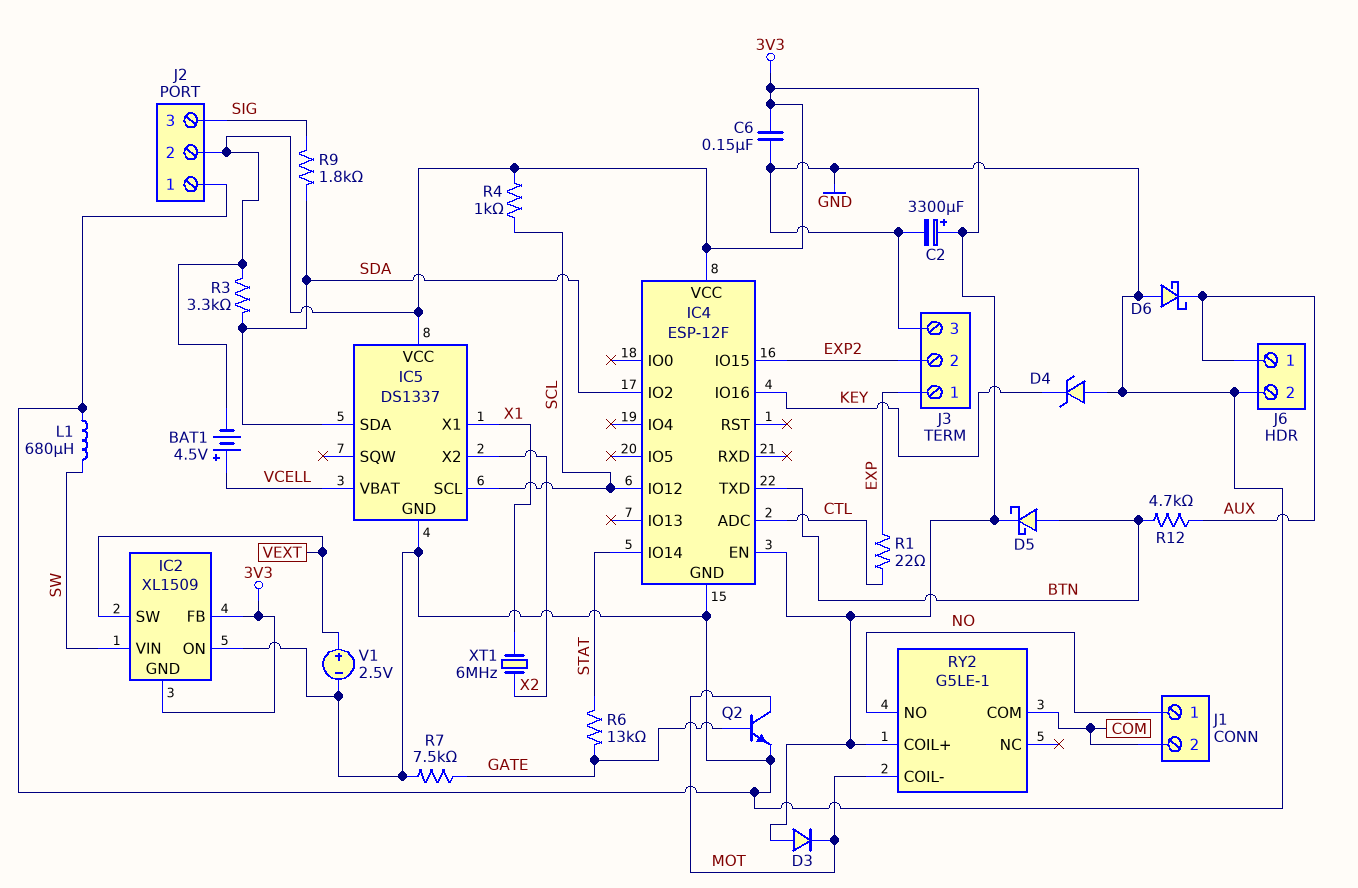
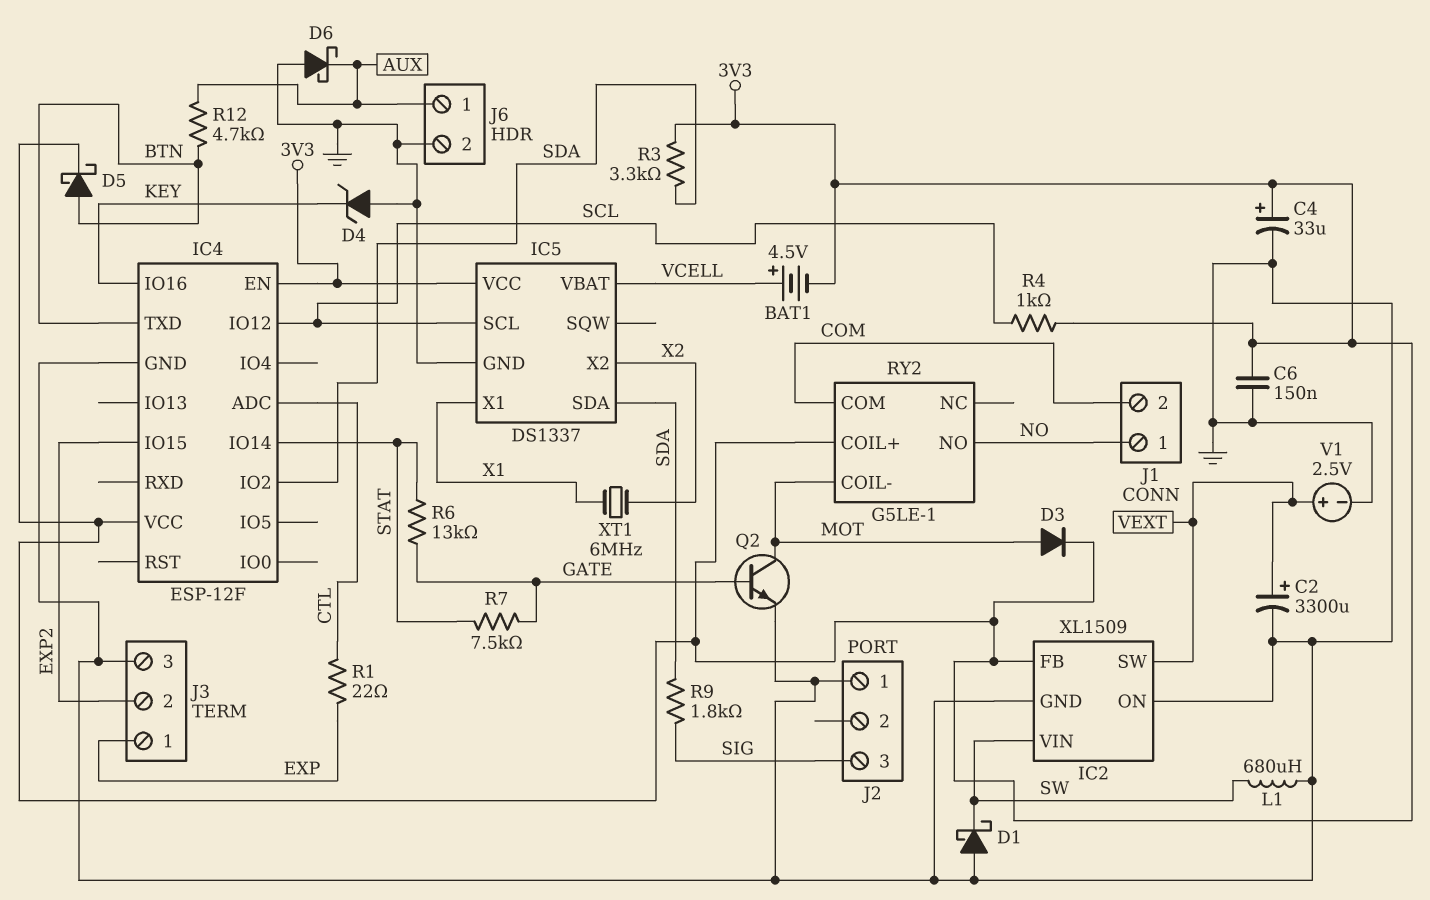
C2: 3300uF (plus 3V3, minus GND) -> 3300uF (plus VEXT, minus GND)
C4: none -> 33uF (plus 3V3, minus GND)
D1: none -> schottky (A GND, K SW)
D3: diode (A 3V3, K MOT) -> diode (A MOT, K 3V3)
IC2 pin GND: 3V3 -> GND
J2 pin 2: 3V3 -> none
R7: 7.5k (GATE, GND) -> 7.5k (GATE, STAT)

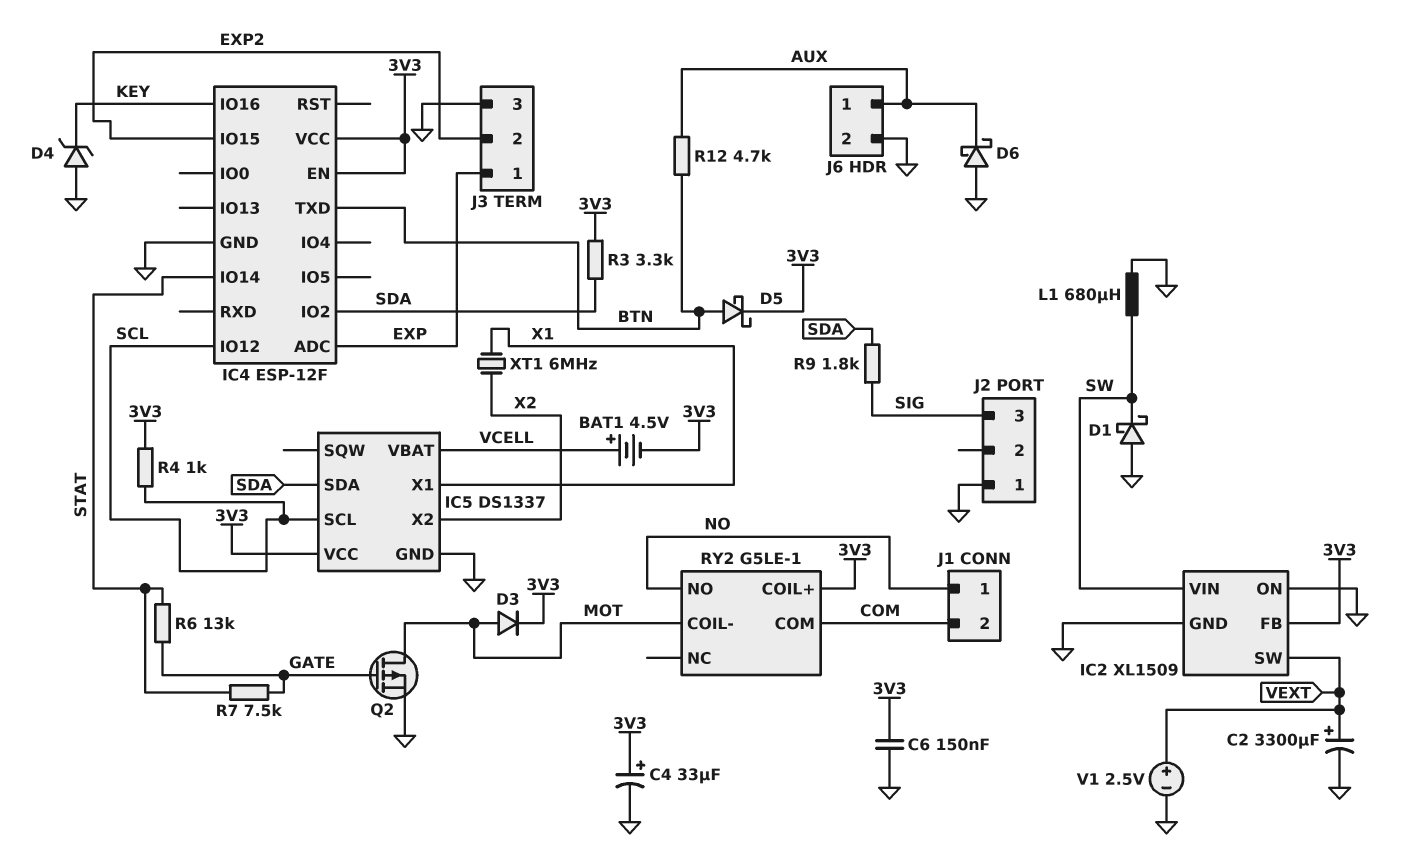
IC4 pin ADC: CTL -> EXP
Q2: NPN (B GATE, C MOT, E GND) -> PMOS (G GATE, D MOT, S GND)
R1: 22 (CTL, EXP) -> none

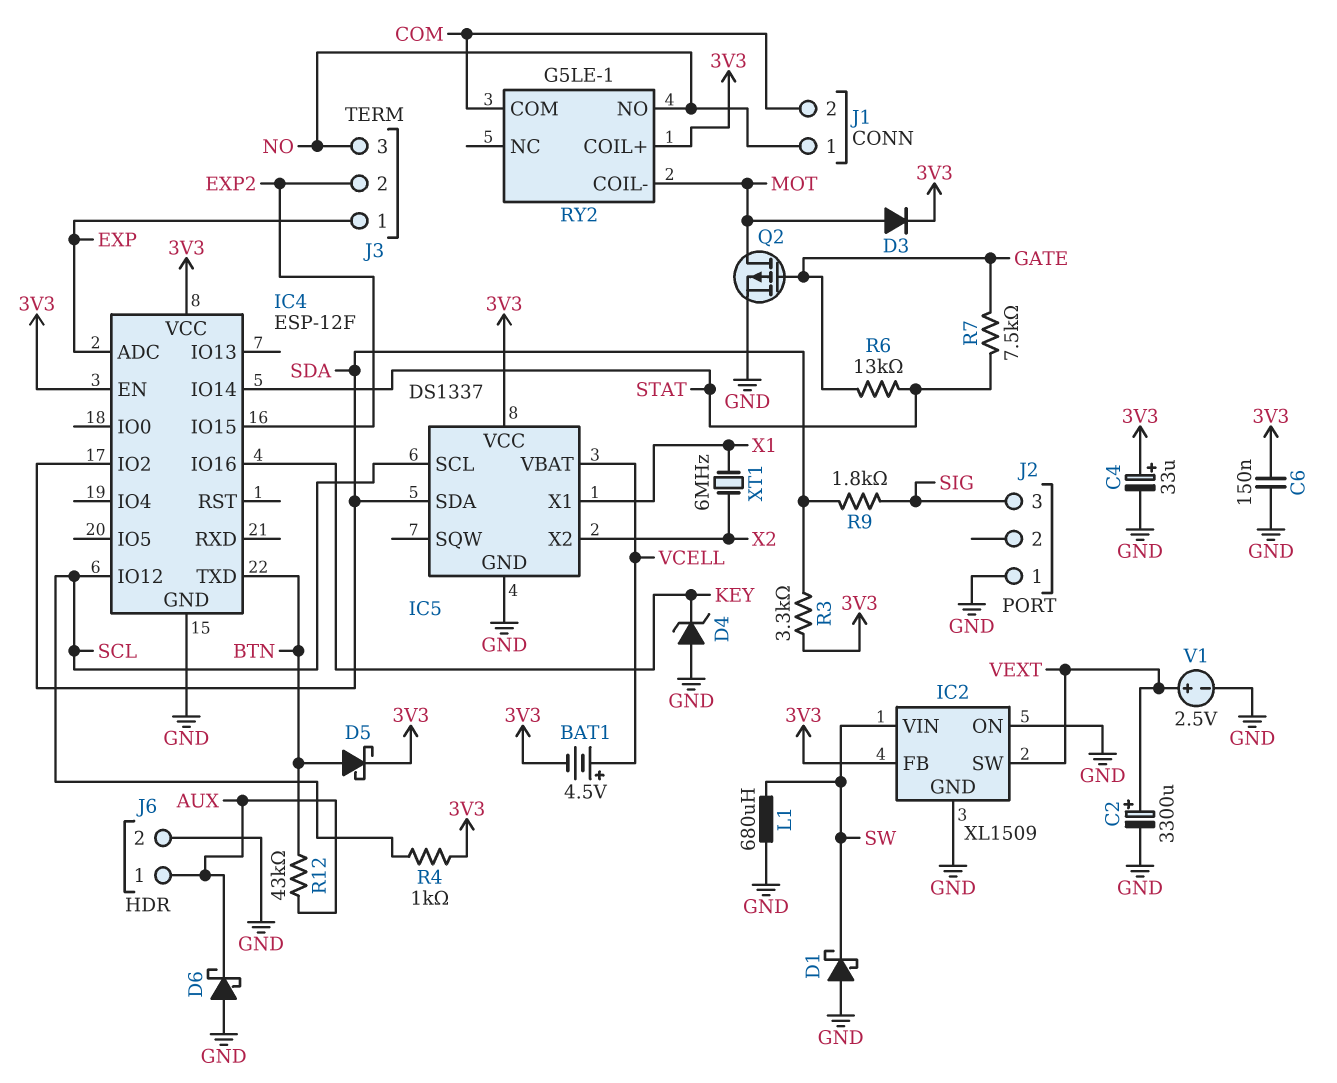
J3 pin 3: GND -> NO
R12: 4.7k (AUX, BTN) -> 43k (AUX, BTN)

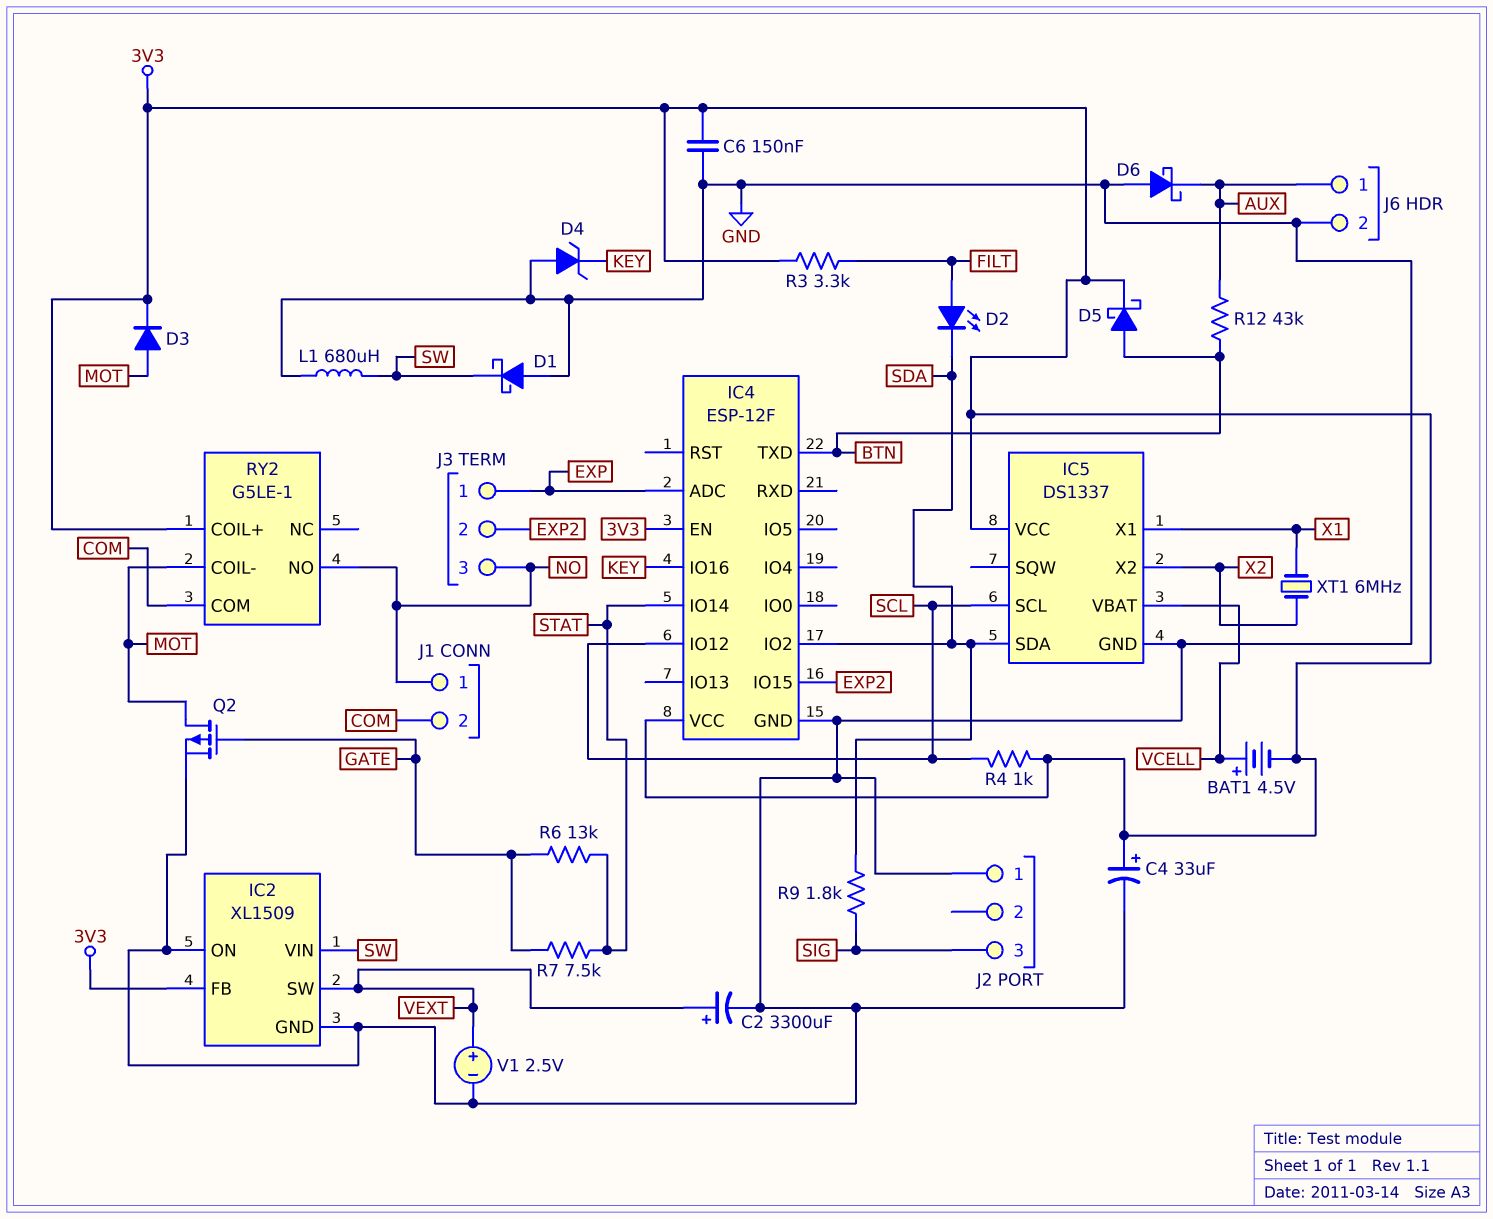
D2: none -> LED (A FILT, K SDA)
R3: 3.3k (3V3, SDA) -> 3.3k (3V3, FILT)

